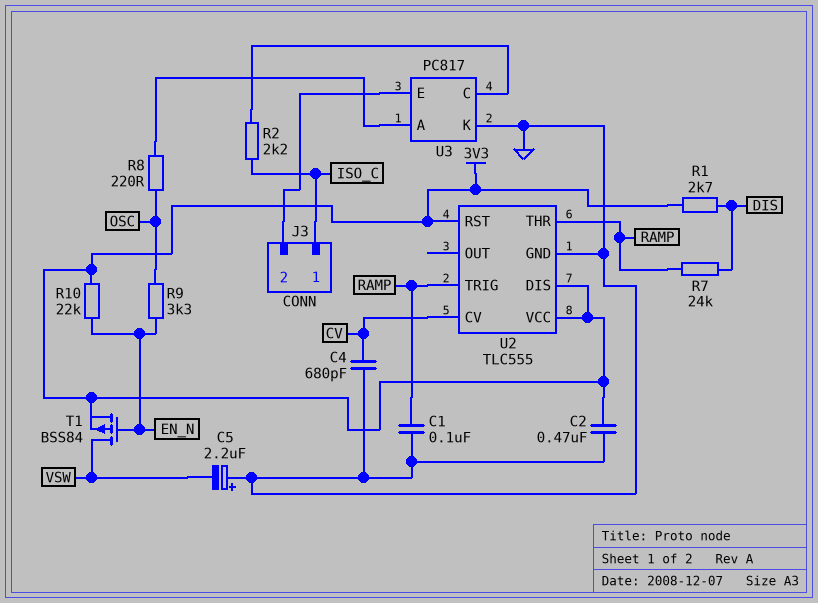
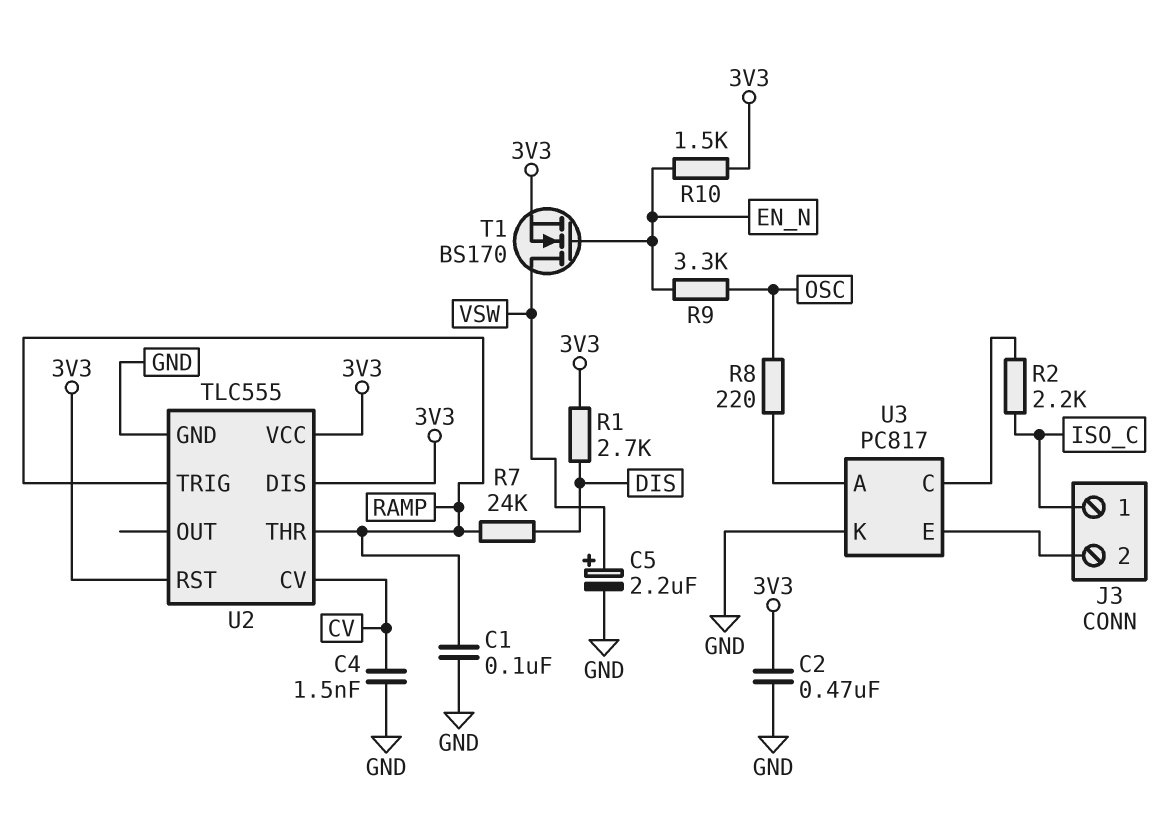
C4: 680pF (CV, GND) -> 1.5nF (CV, GND)
C5: 2.2uF (plus GND, minus VSW) -> 2.2uF (plus VSW, minus GND)
R10: 22k (3V3, EN_N) -> 1.5k (3V3, EN_N)
T1: PMOS BSS84 (G EN_N, D VSW, S 3V3) -> NMOS BS170 (G EN_N, D VSW, S 3V3)

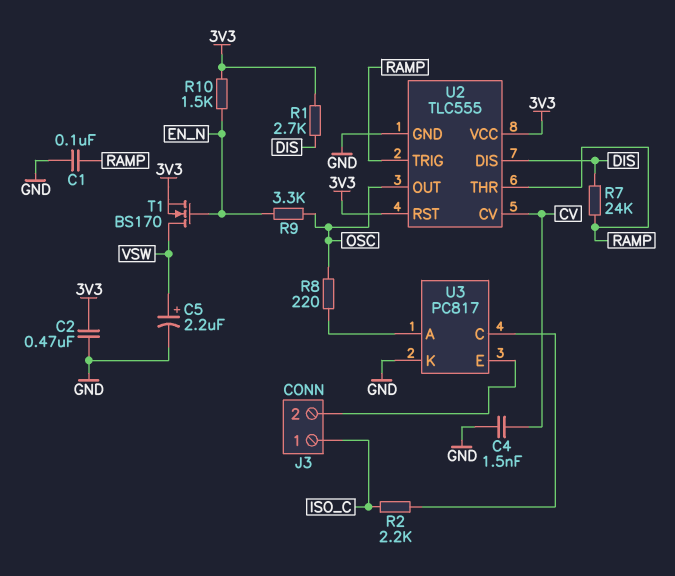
U2 pin DIS: 3V3 -> DIS
U2 pin OUT: none -> OSC

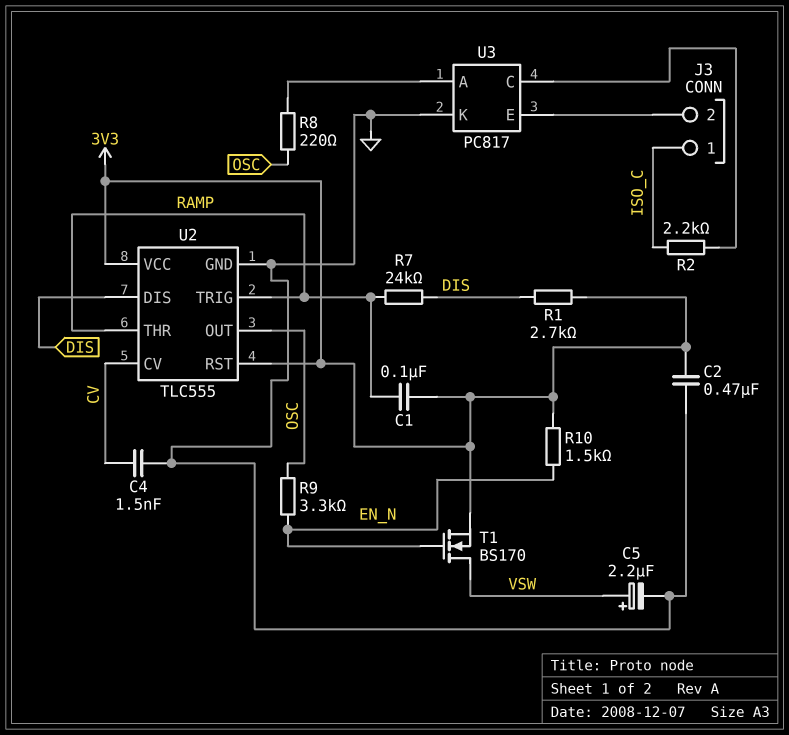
C1: 100nF (GND, RAMP) -> 100nF (3V3, RAMP)

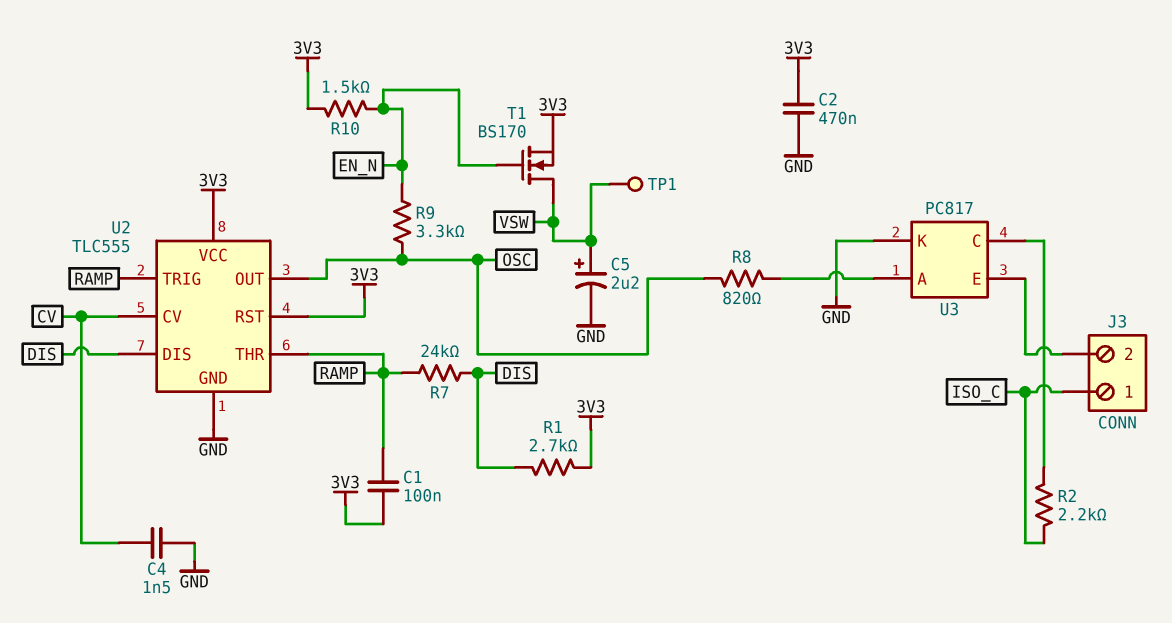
R8: 220 (OSC, U3/A) -> 820 (OSC, U3/A)
TP1: none -> test point (VSW)

